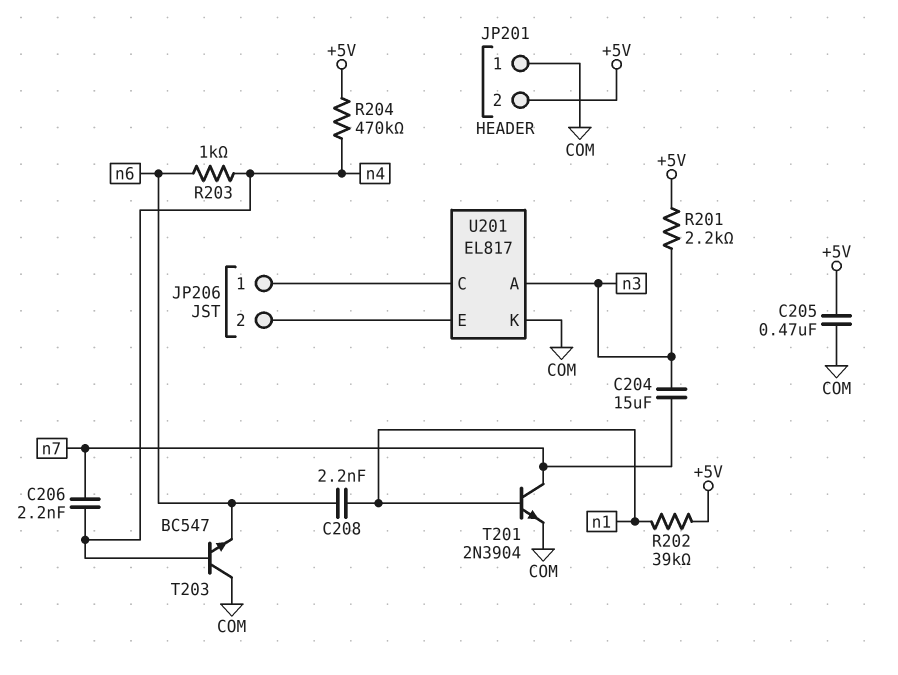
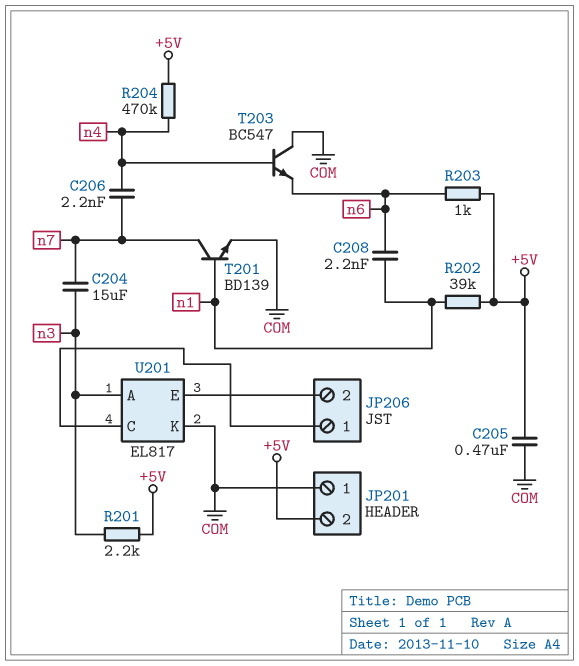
R203: 1k (n4, n6) -> 1k (+5V, n6)
T201: NPN 2N3904 (B n1, C n7, E COM) -> NPN BD139 (B n1, C n7, E COM)

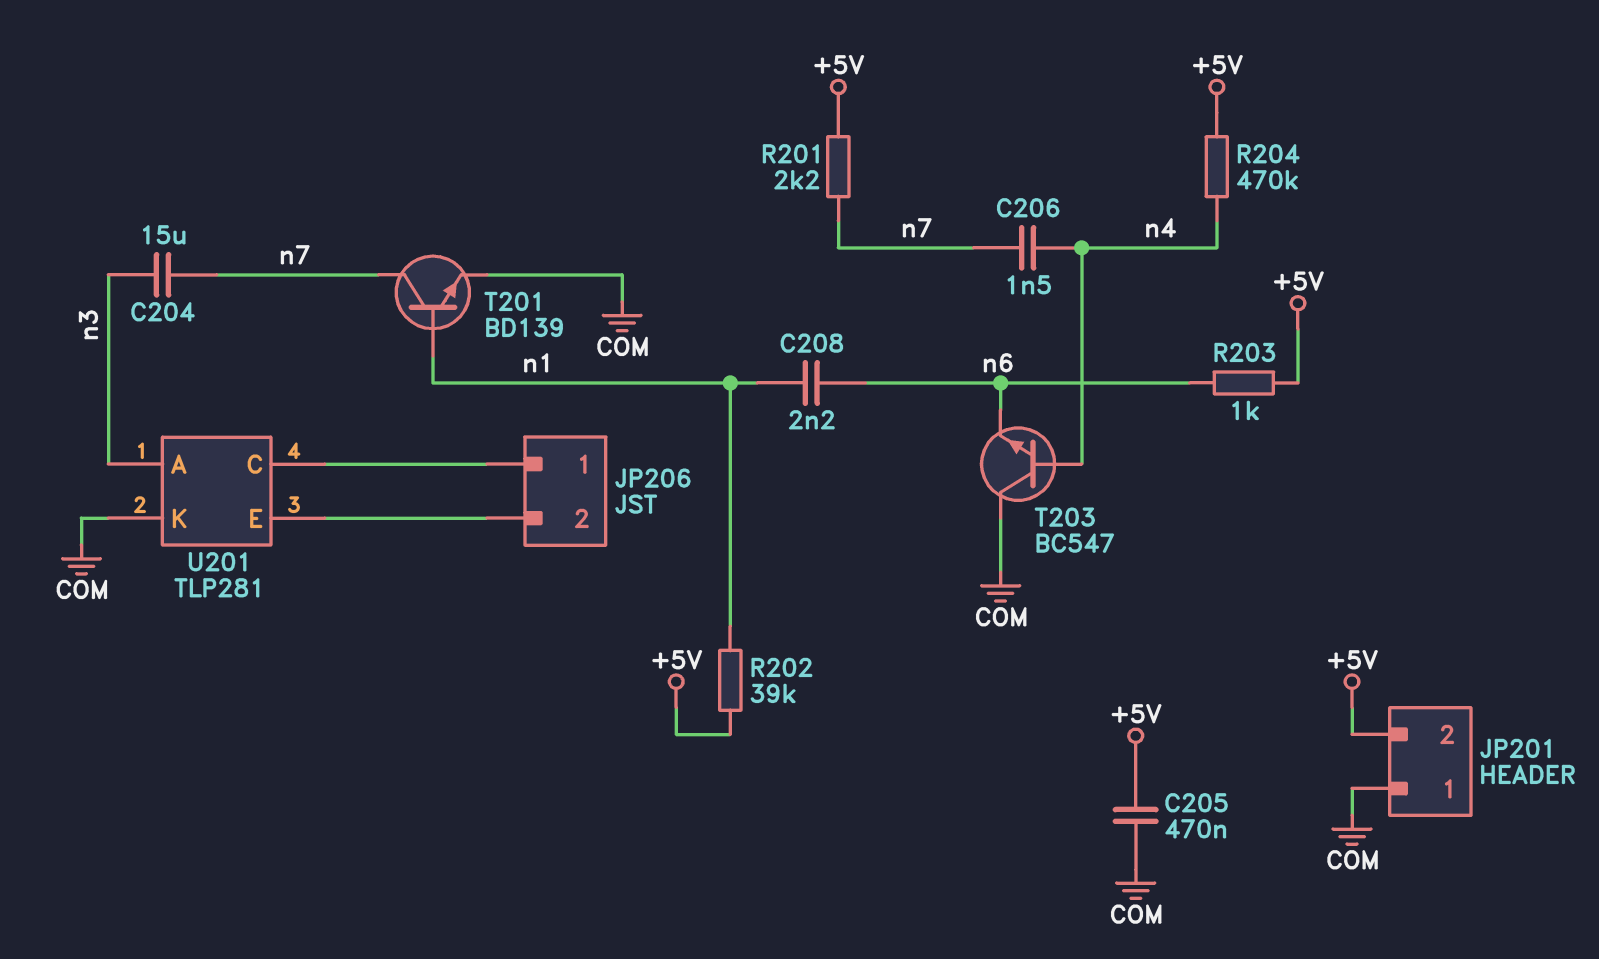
C206: 2.2nF (n4, n7) -> 1.5nF (n4, n7)
R201: 2.2k (+5V, n3) -> 2.2k (+5V, n7)
U201: EL817 -> TLP281

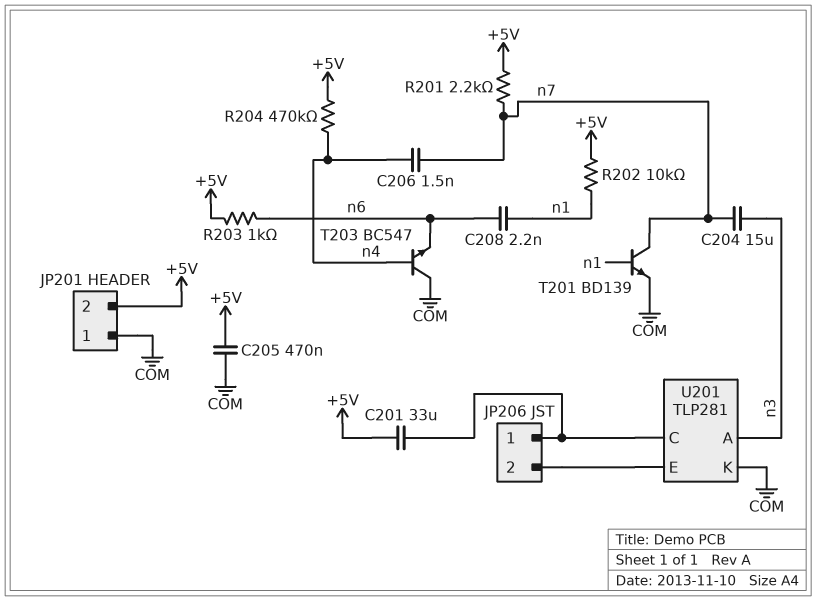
C201: none -> 33uF (+5V, JP206/1)
R202: 39k (+5V, n1) -> 10k (+5V, n1)

